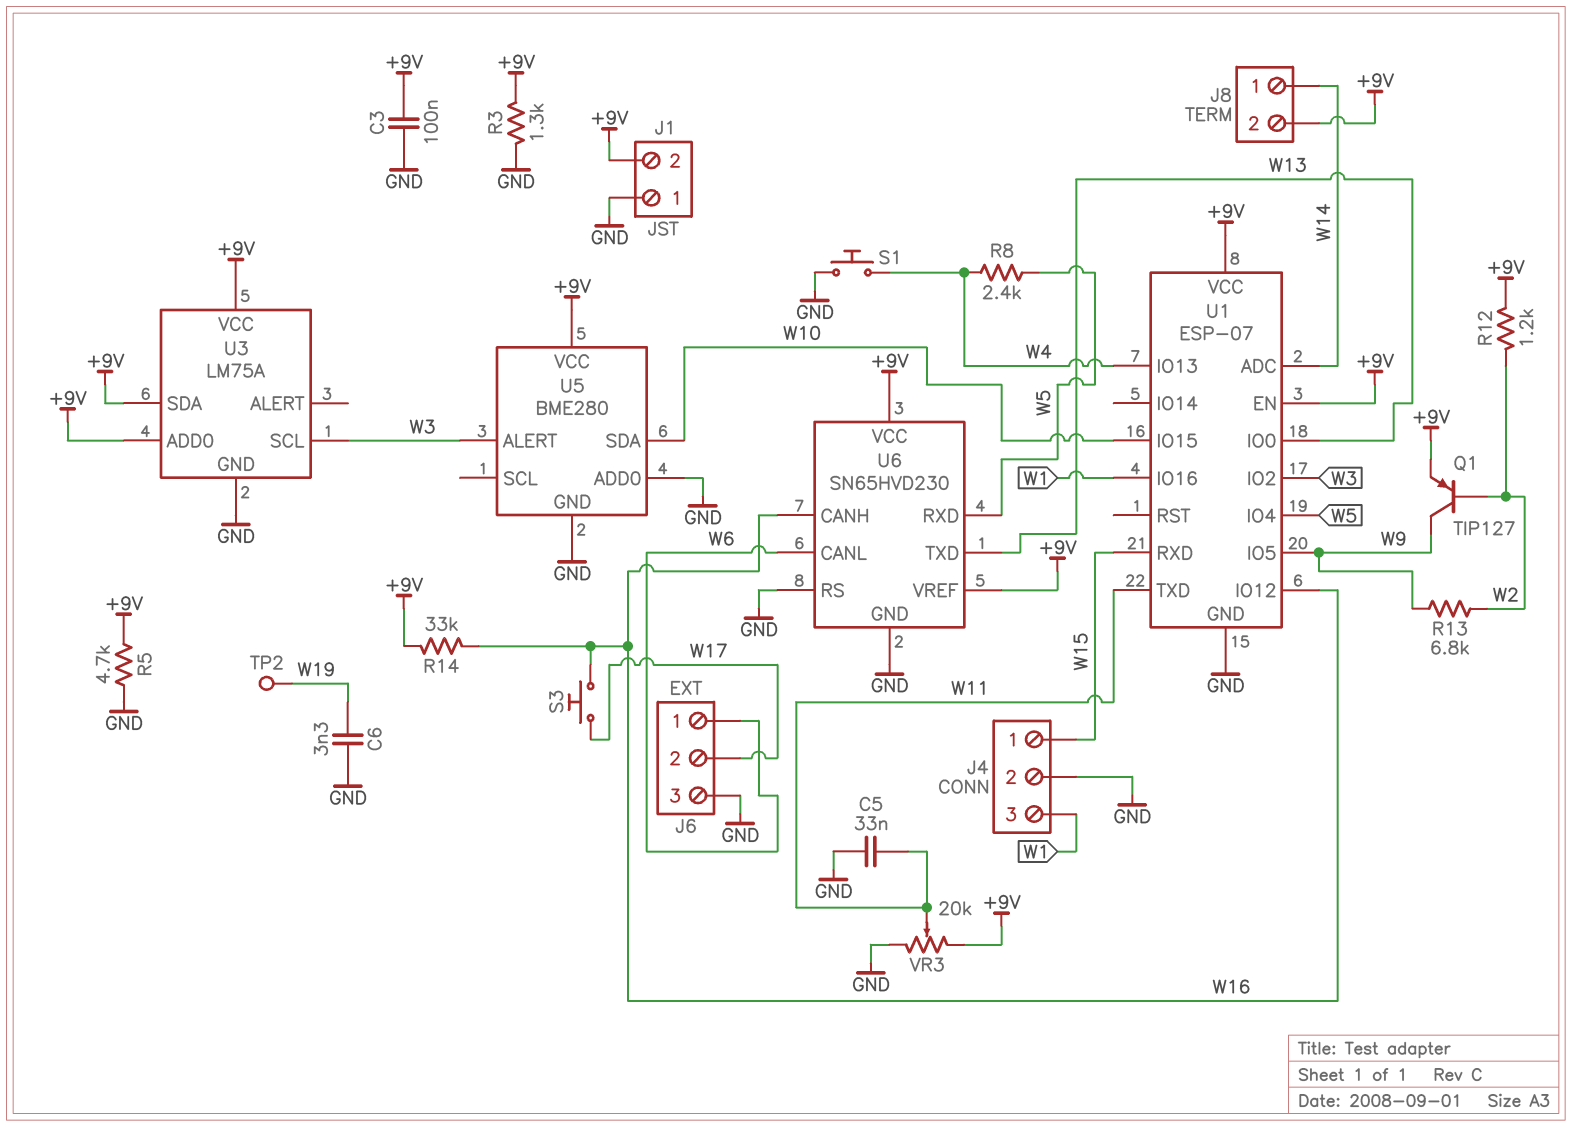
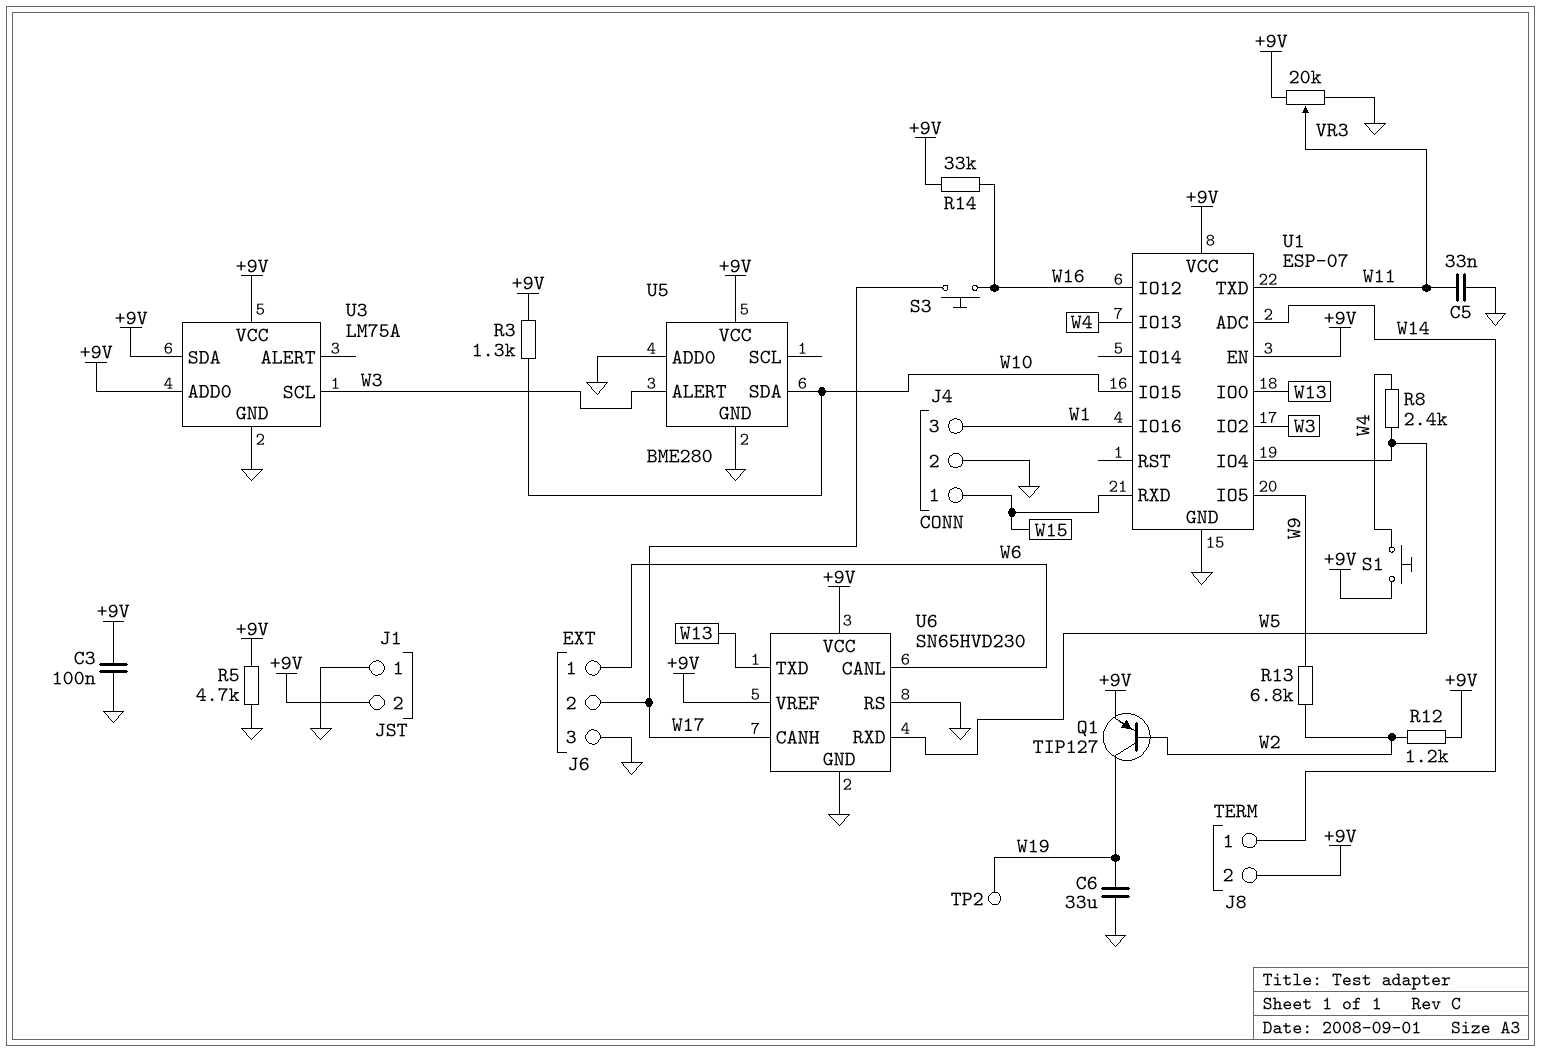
C6: 3.3nF (GND, W19) -> 33uF (GND, W19)
Q1: PNP TIP127 (B W2, C W9, E +9V) -> PNP TIP127 (B W2, C W19, E +9V)
R3: 1.3k (+9V, GND) -> 1.3k (+9V, W10)
S1: button (GND, W4) -> button (+9V, W4)
U6 pin CANH: W16 -> W17

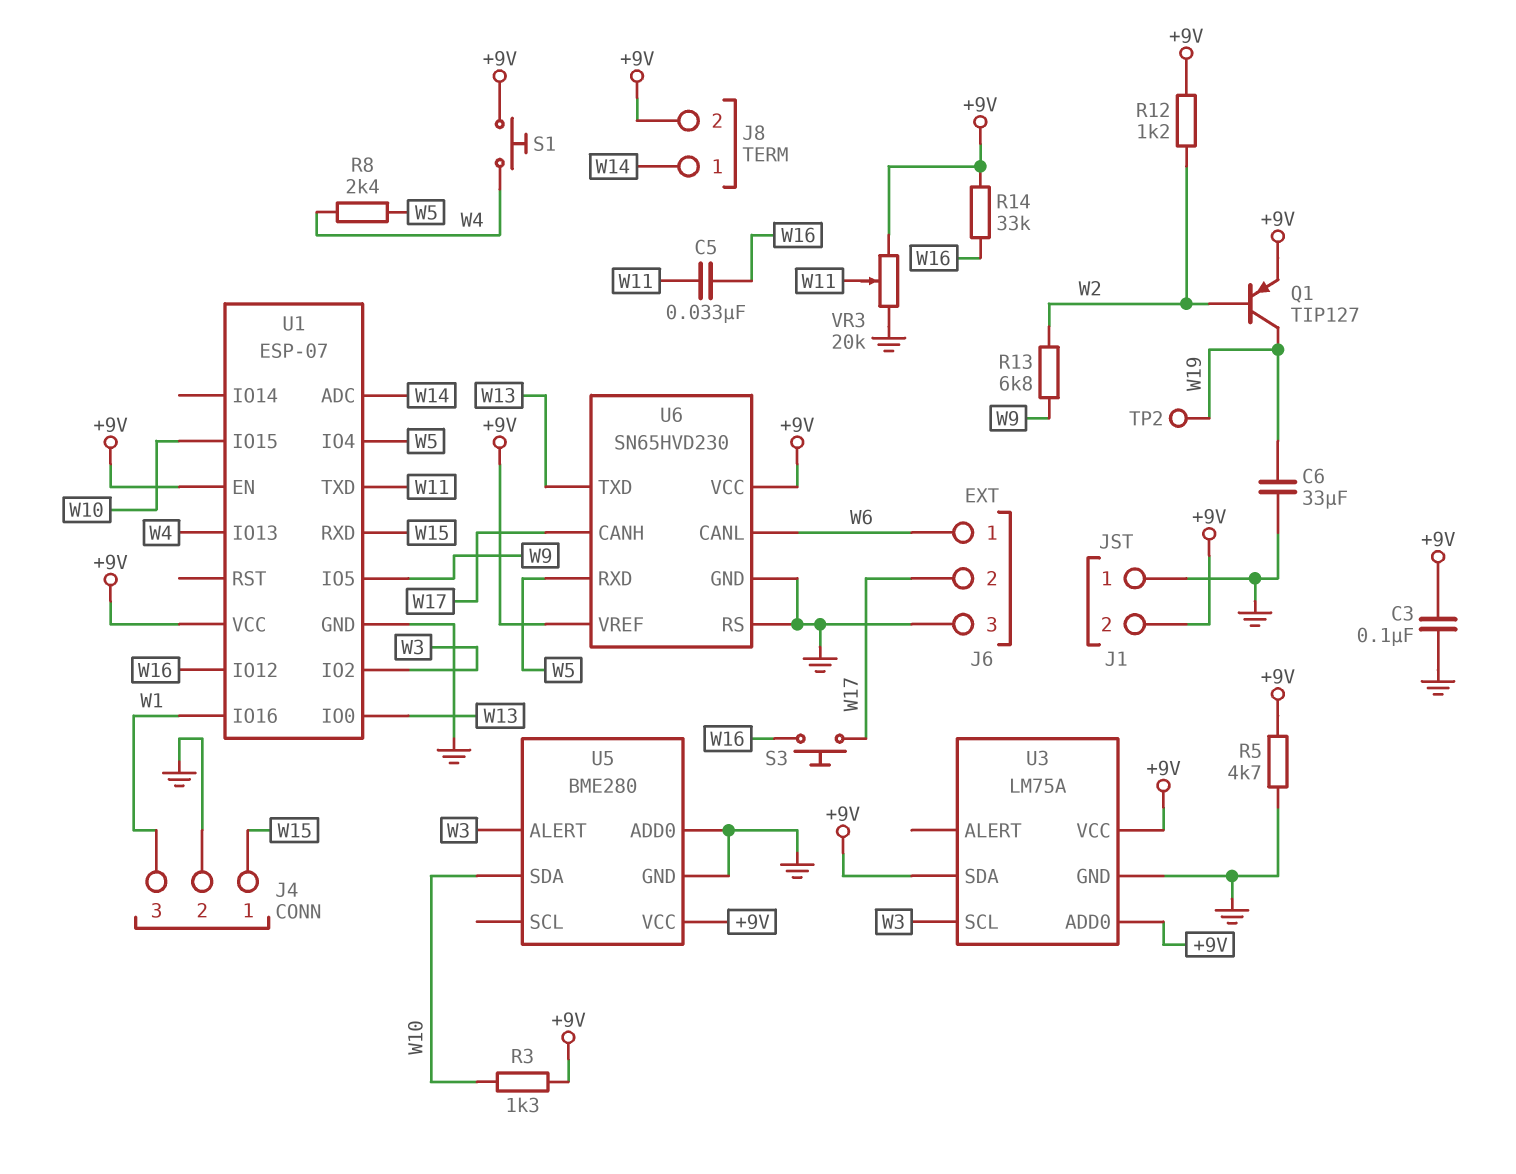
C5: 33nF (GND, W11) -> 33nF (W11, W16)

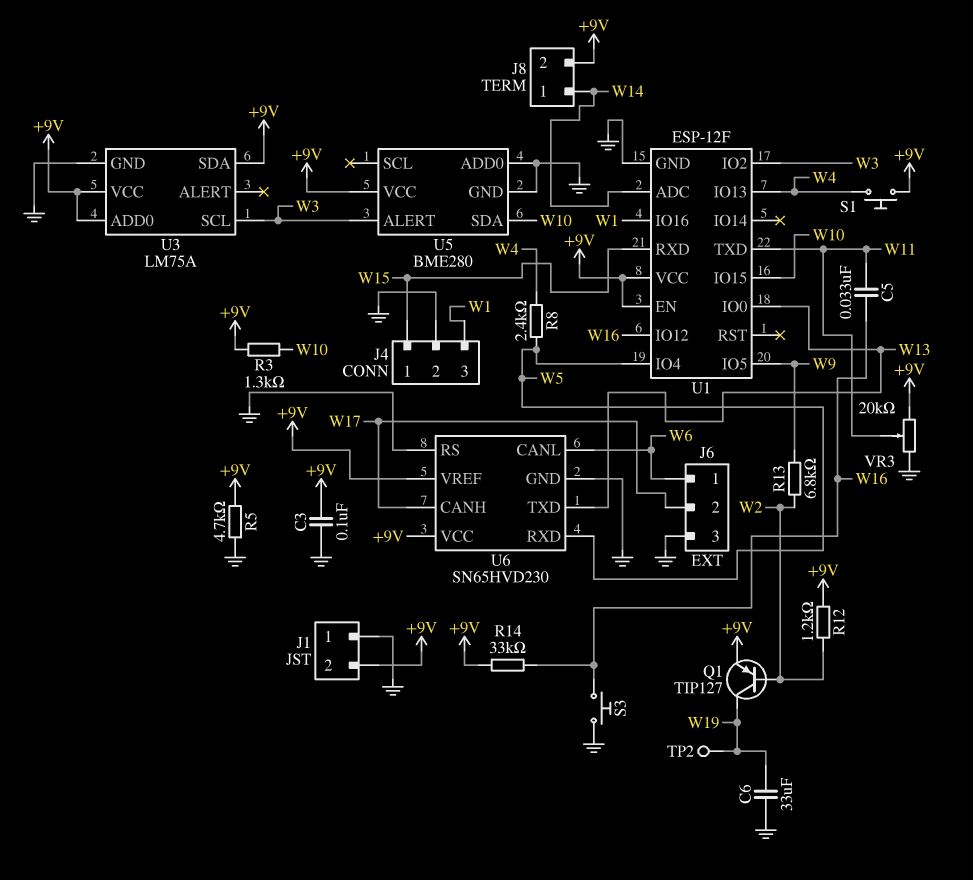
S3: button (W16, W17) -> button (GND, W16)
U1: ESP-07 -> ESP-12F

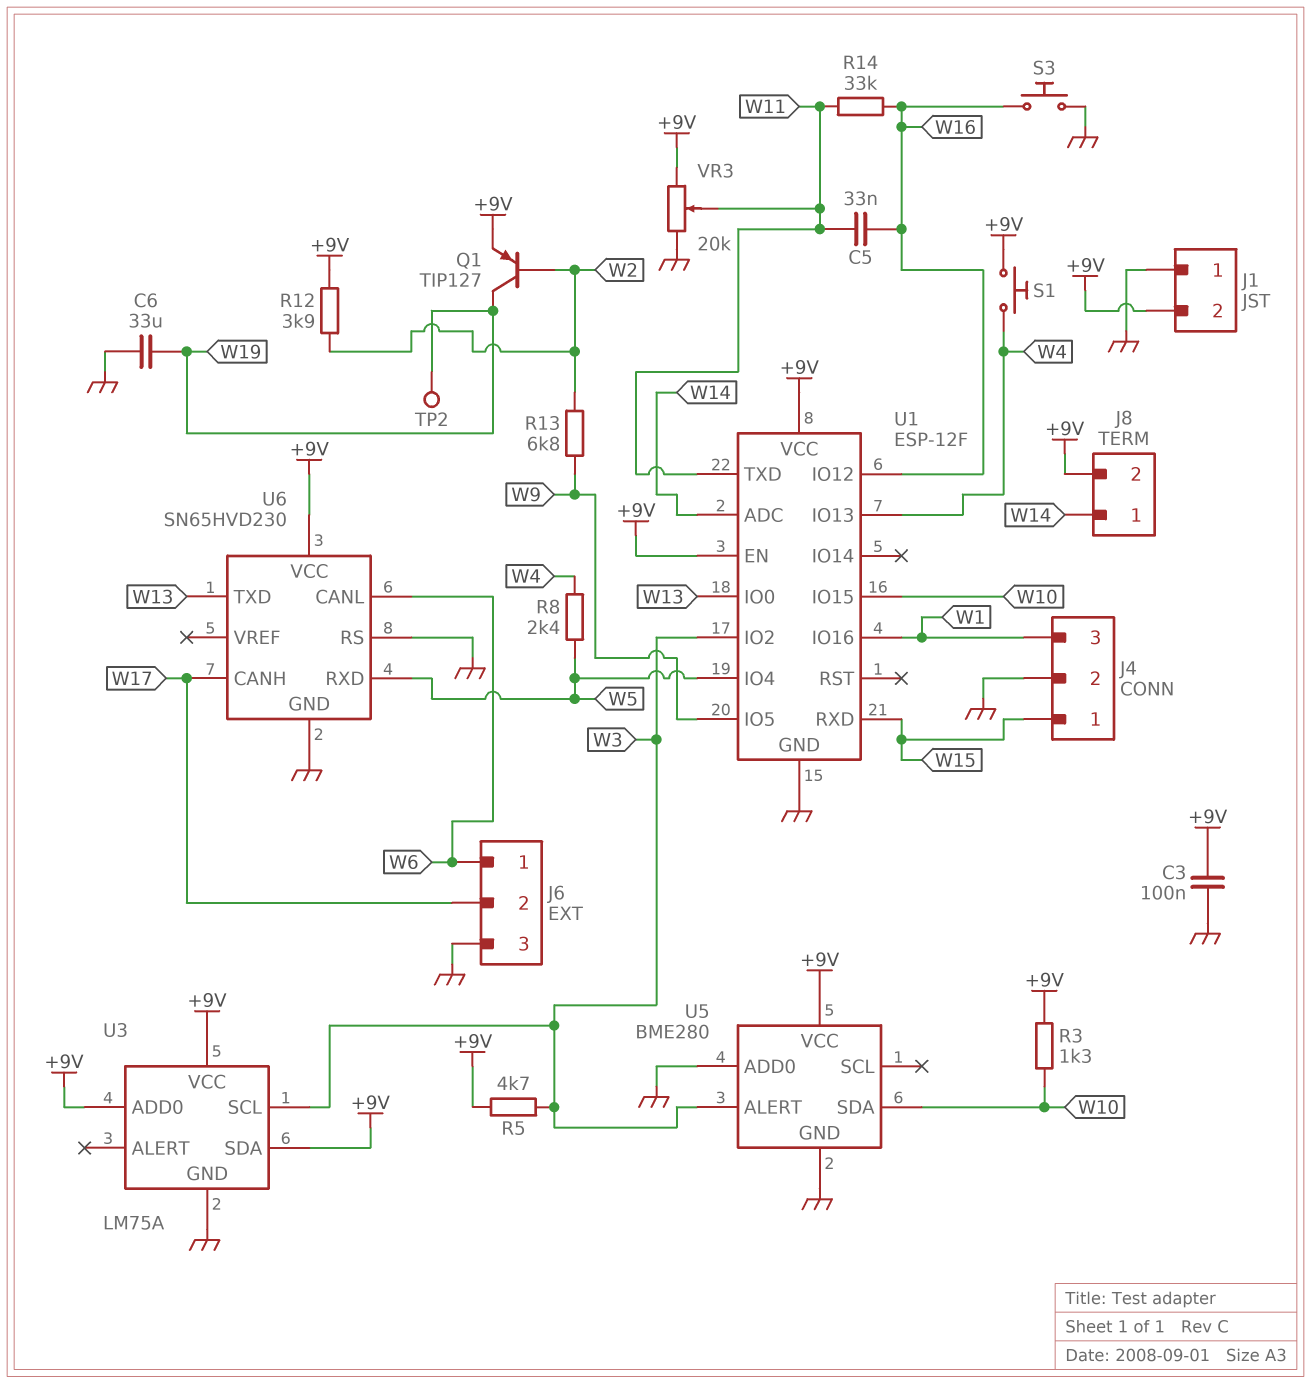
R5: 4.7k (+9V, GND) -> 4.7k (+9V, W3)
R12: 1.2k (+9V, W2) -> 3.9k (+9V, W2)
R14: 33k (+9V, W16) -> 33k (W11, W16)
U6 pin VREF: +9V -> none

